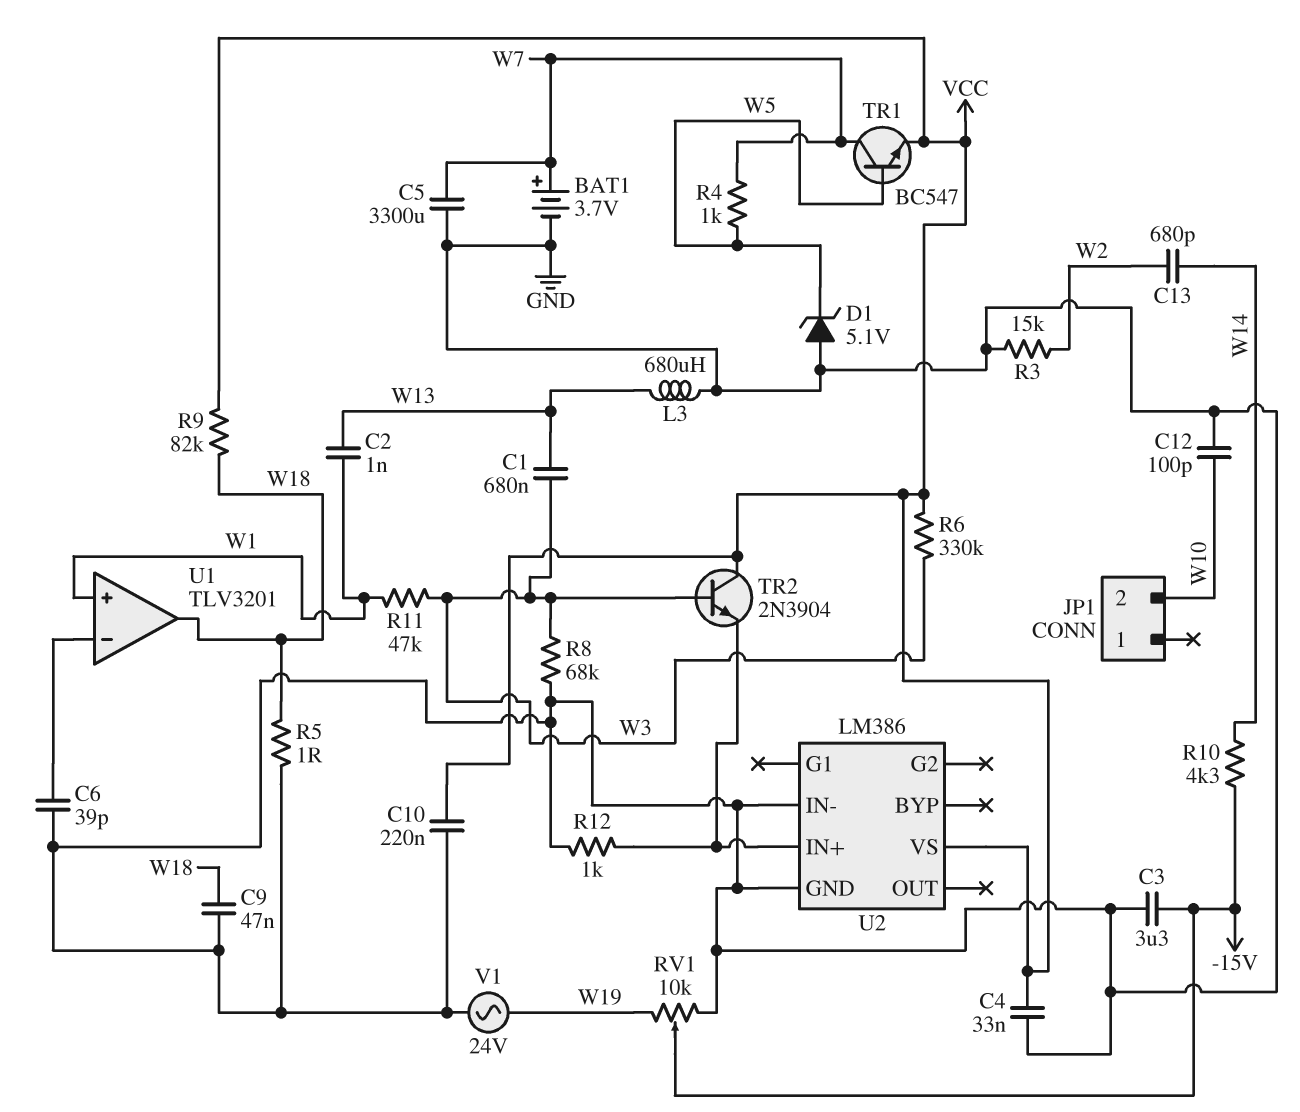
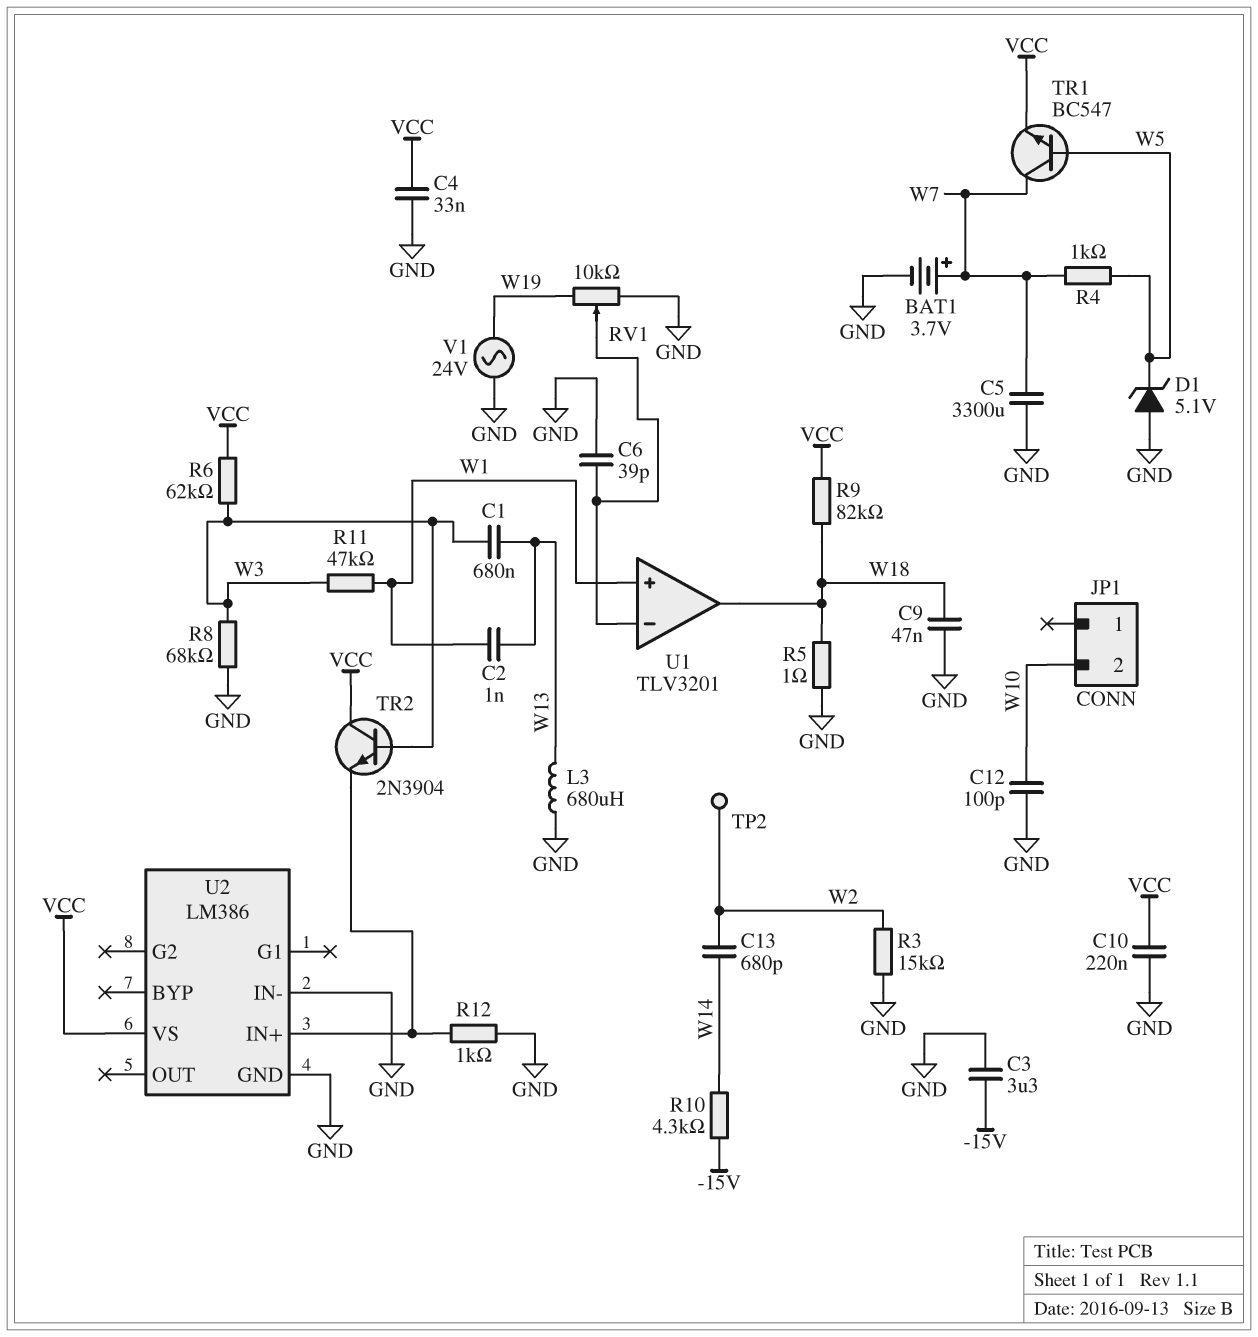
R6: 330k (VCC, W3) -> 62k (VCC, W3)
RV1: 10k (GND, W19, wiper -15V) -> 10k (GND, W19, wiper U1/in-)
TP2: none -> test point (W2)

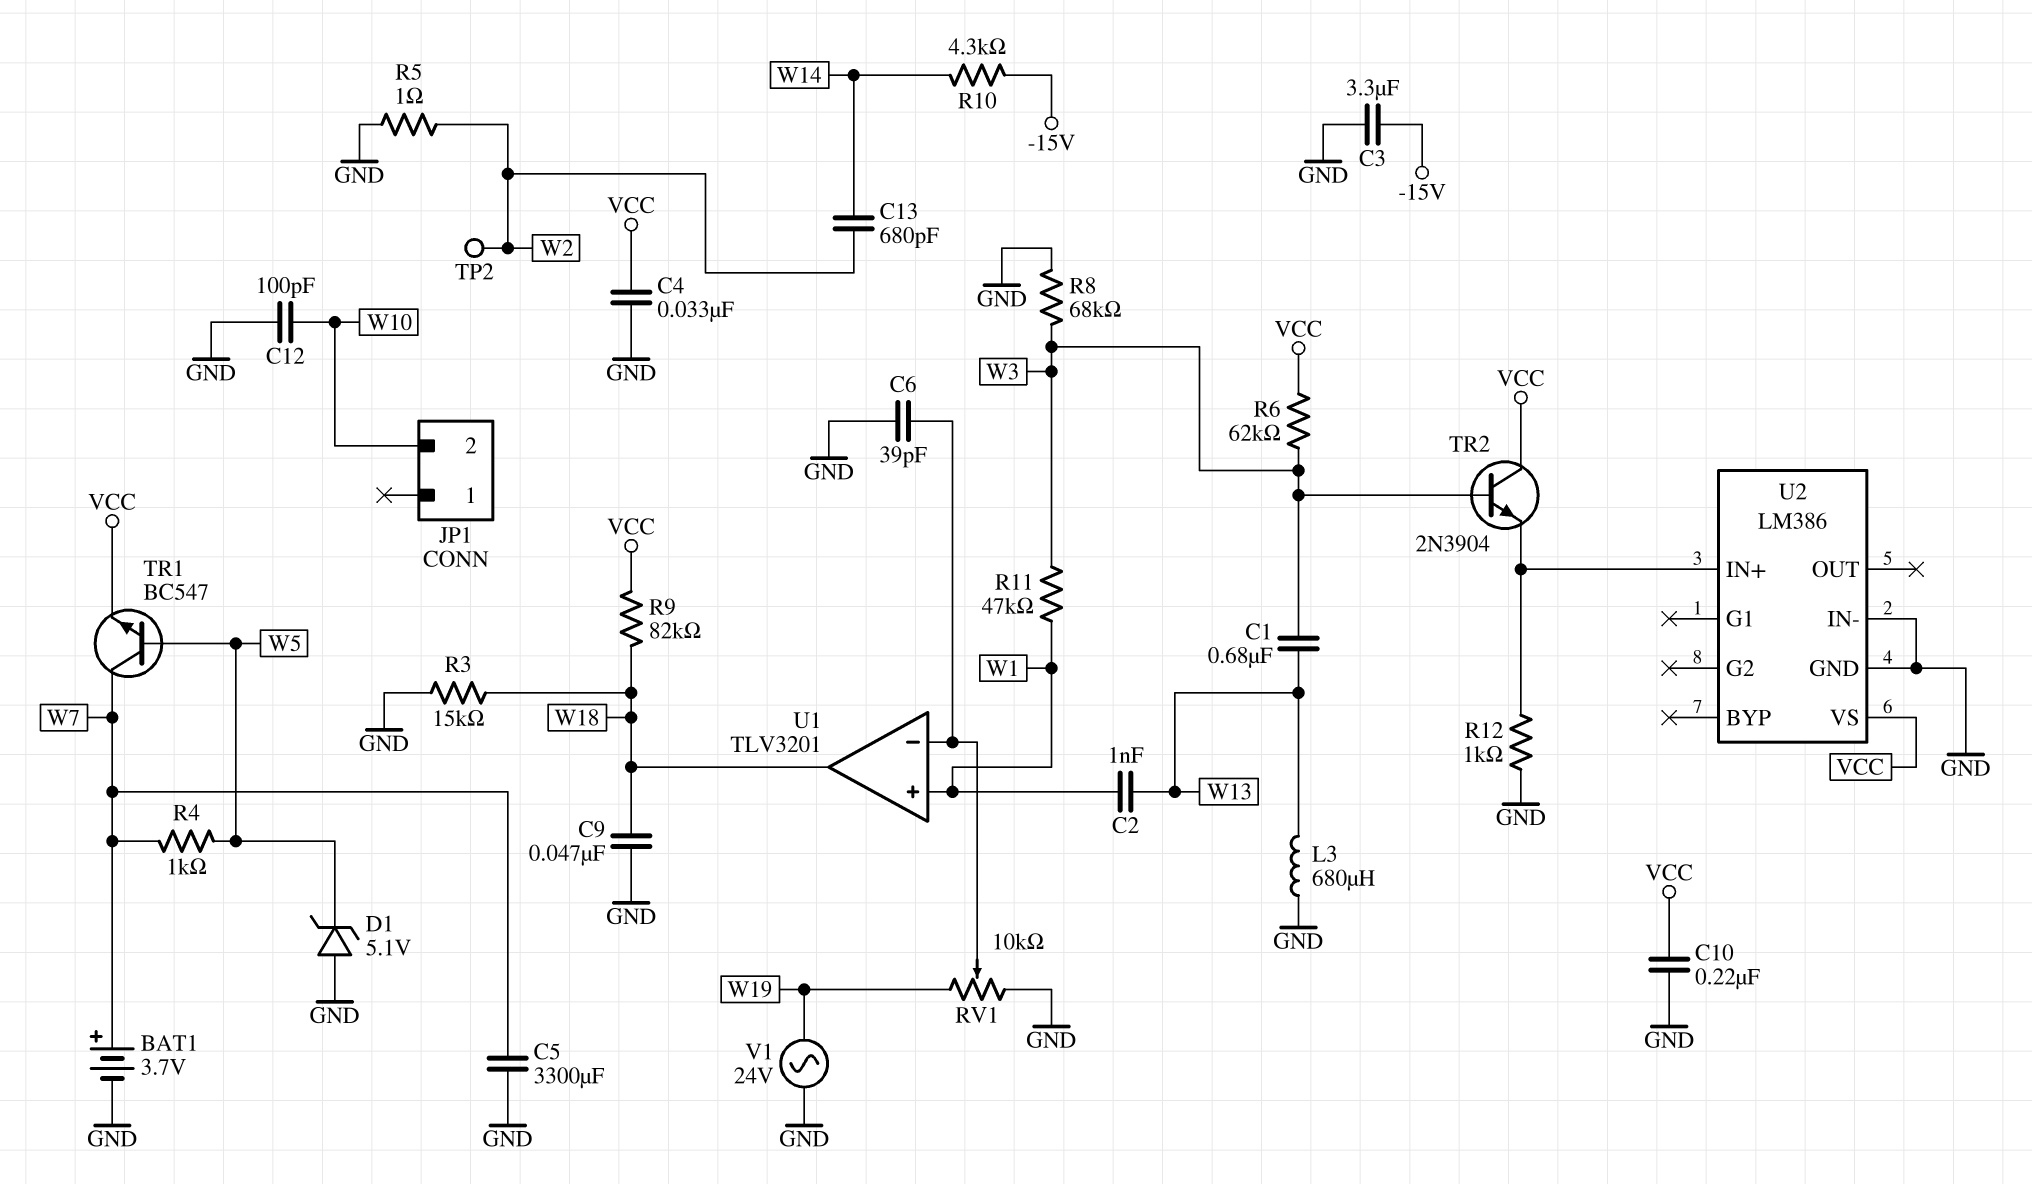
R3: 15k (GND, W2) -> 15k (GND, W18)
R5: 1 (GND, W18) -> 1 (GND, W2)

